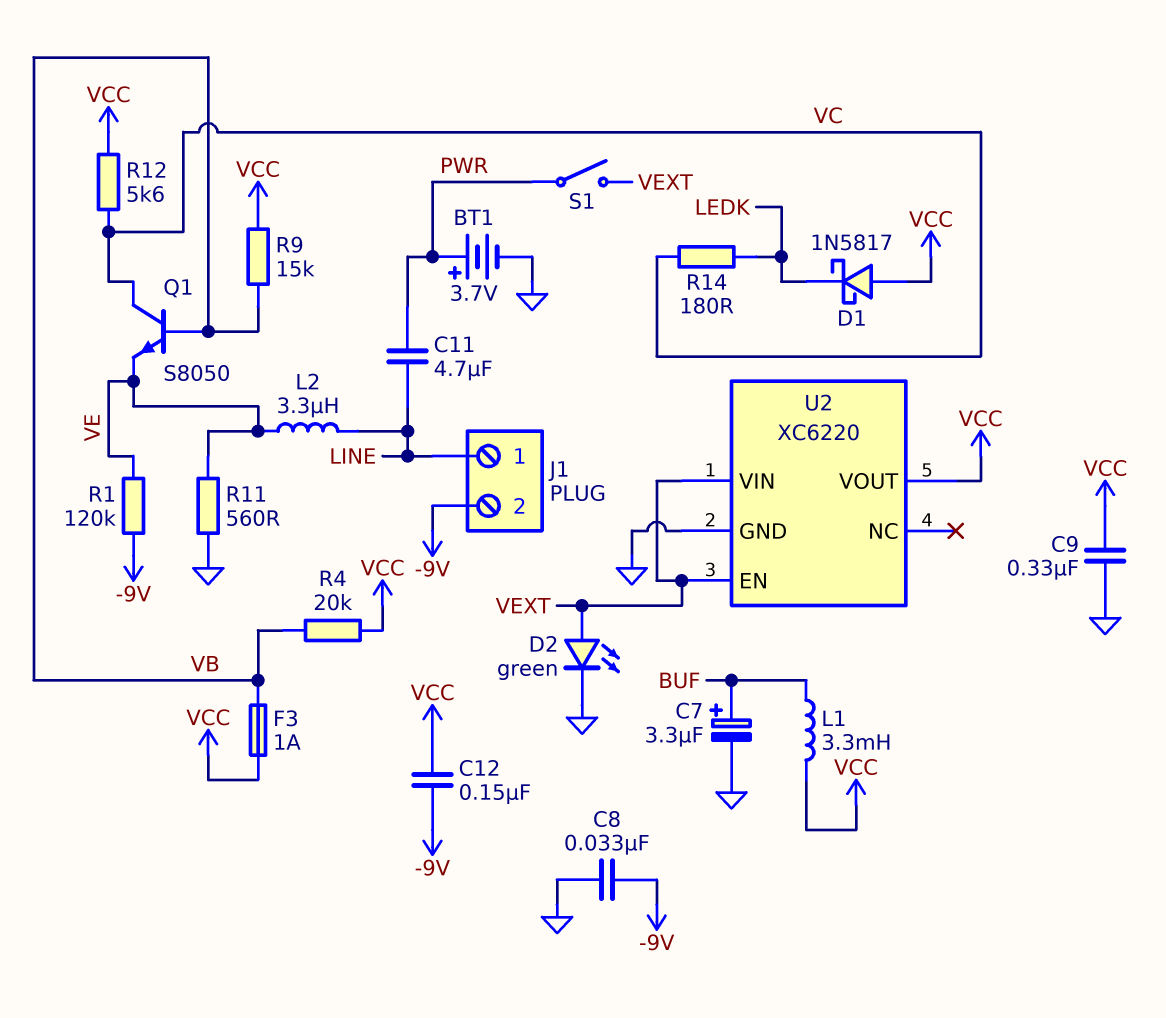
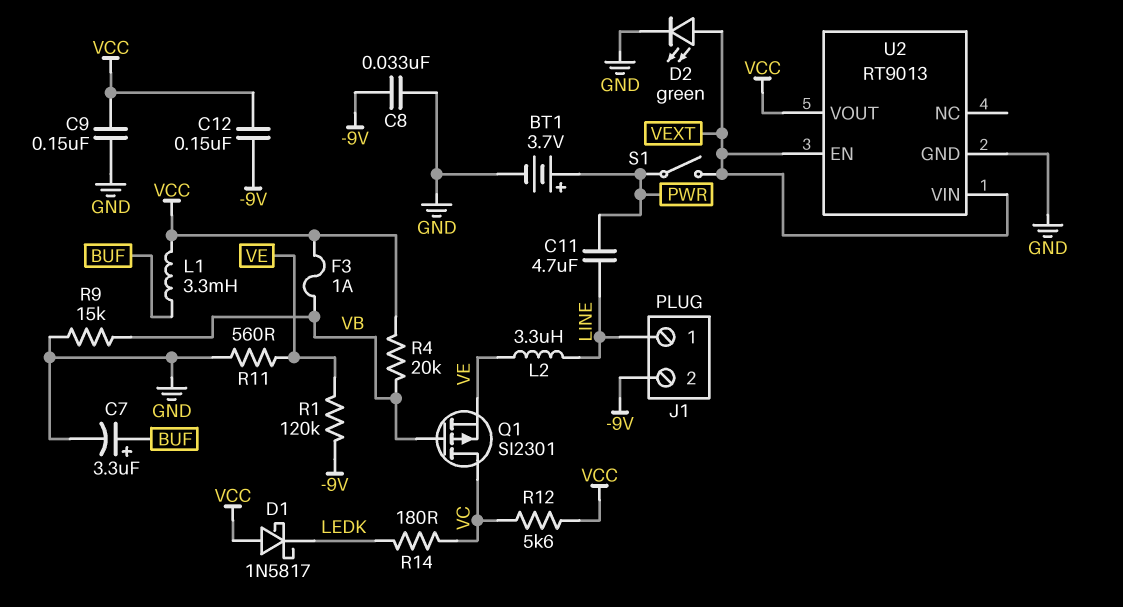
C9: 330nF (GND, VCC) -> 150nF (GND, VCC)
Q1: NPN S8050 (B VB, C VC, E VE) -> PMOS SI2301 (G VB, D VC, S VE)
R9: 15k (VB, VCC) -> 15k (GND, VB)
U2: XC6220 -> RT9013

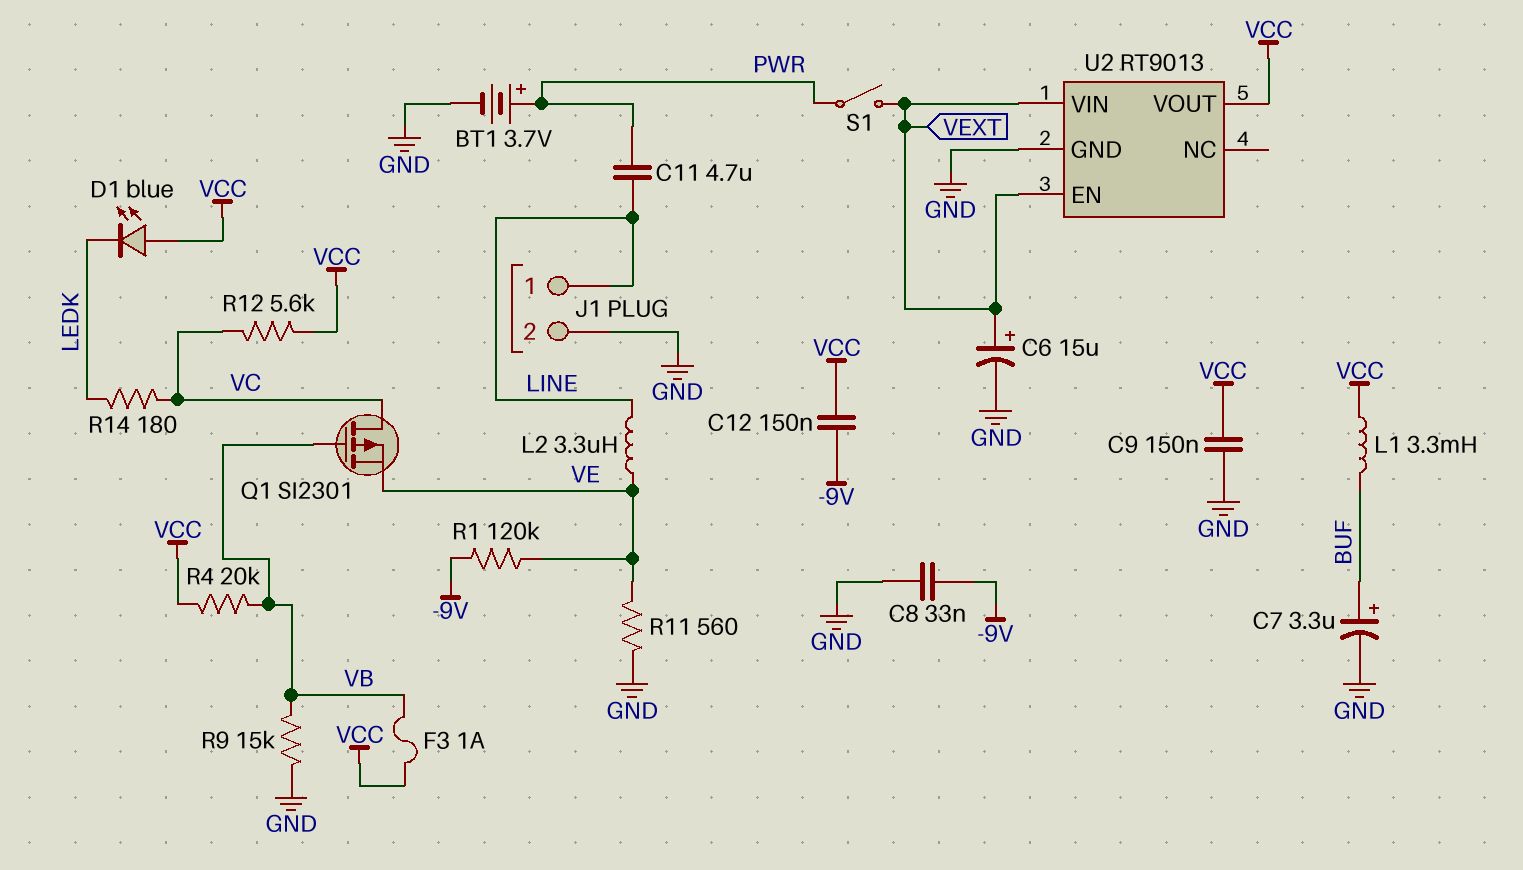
C6: none -> 15uF (plus VEXT, minus GND)
D1: schottky 1N5817 (A VCC, K LEDK) -> LED blue (A VCC, K LEDK)
D2: LED green (A VEXT, K GND) -> none
J1 pin 2: -9V -> GND

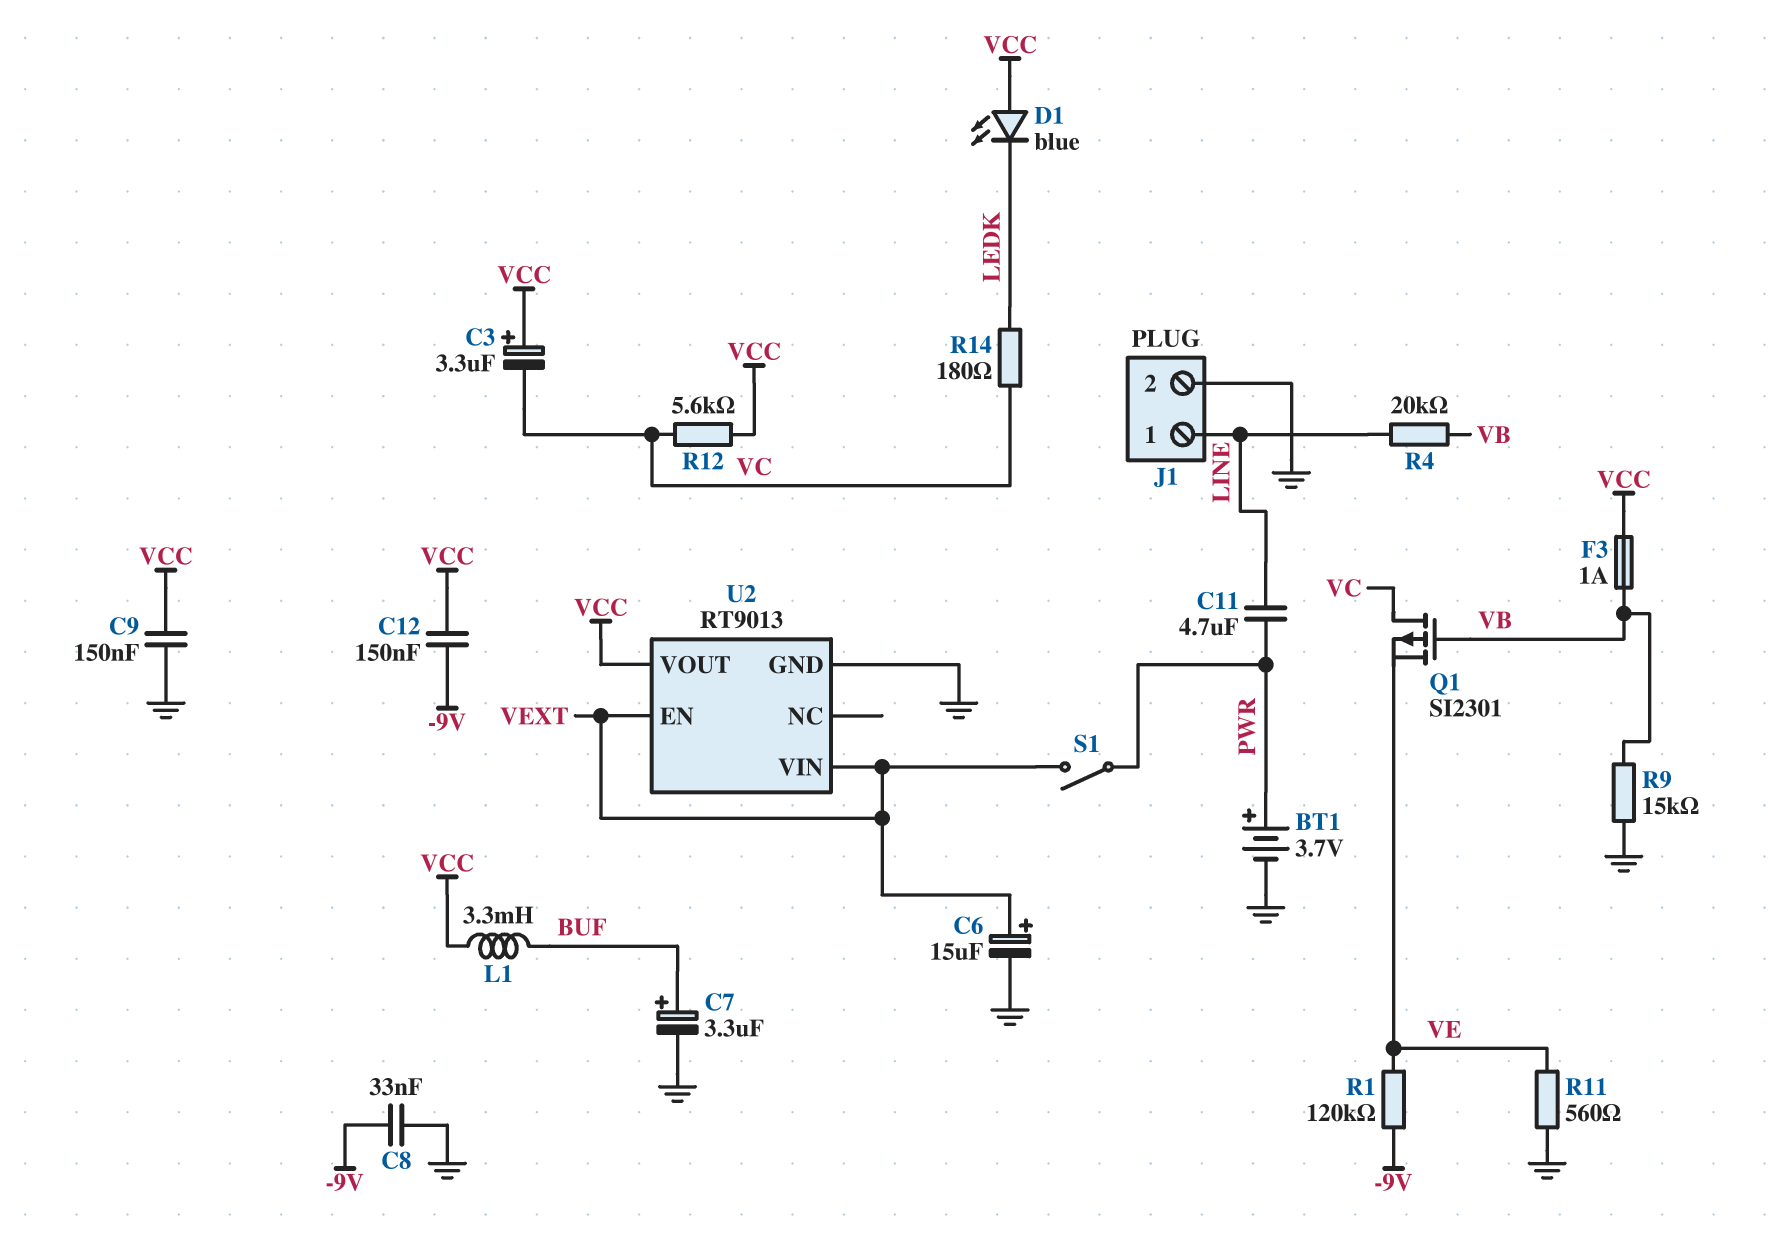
C3: none -> 3.3uF (plus VCC, minus VC)
L2: 3.3uH (LINE, VE) -> none
R4: 20k (VB, VCC) -> 20k (LINE, VB)

